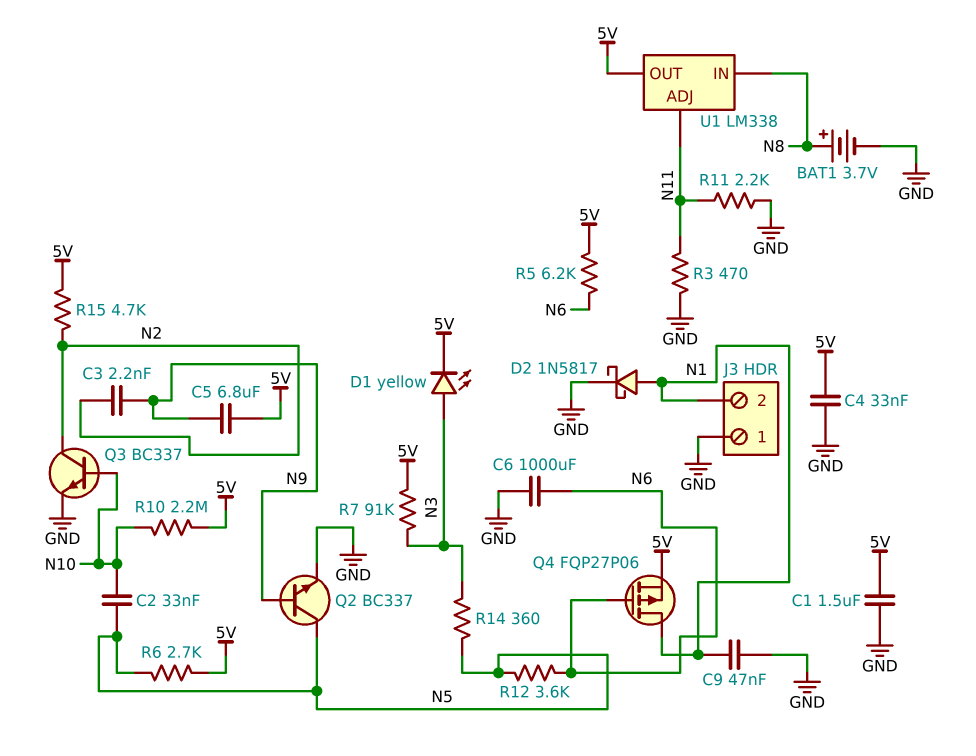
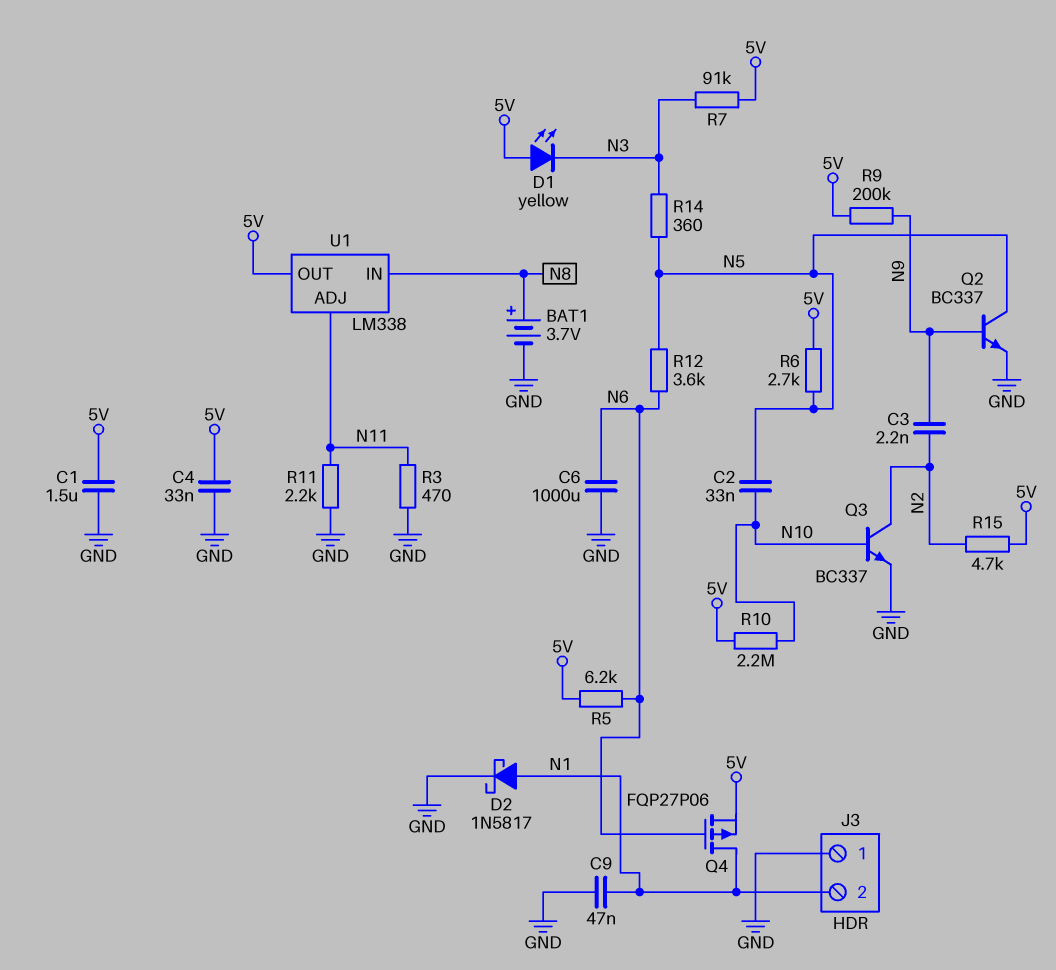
C5: 6.8uF (5V, N9) -> none
D1: LED yellow (A N3, K 5V) -> LED yellow (A 5V, K N3)
R9: none -> 200k (5V, N9)

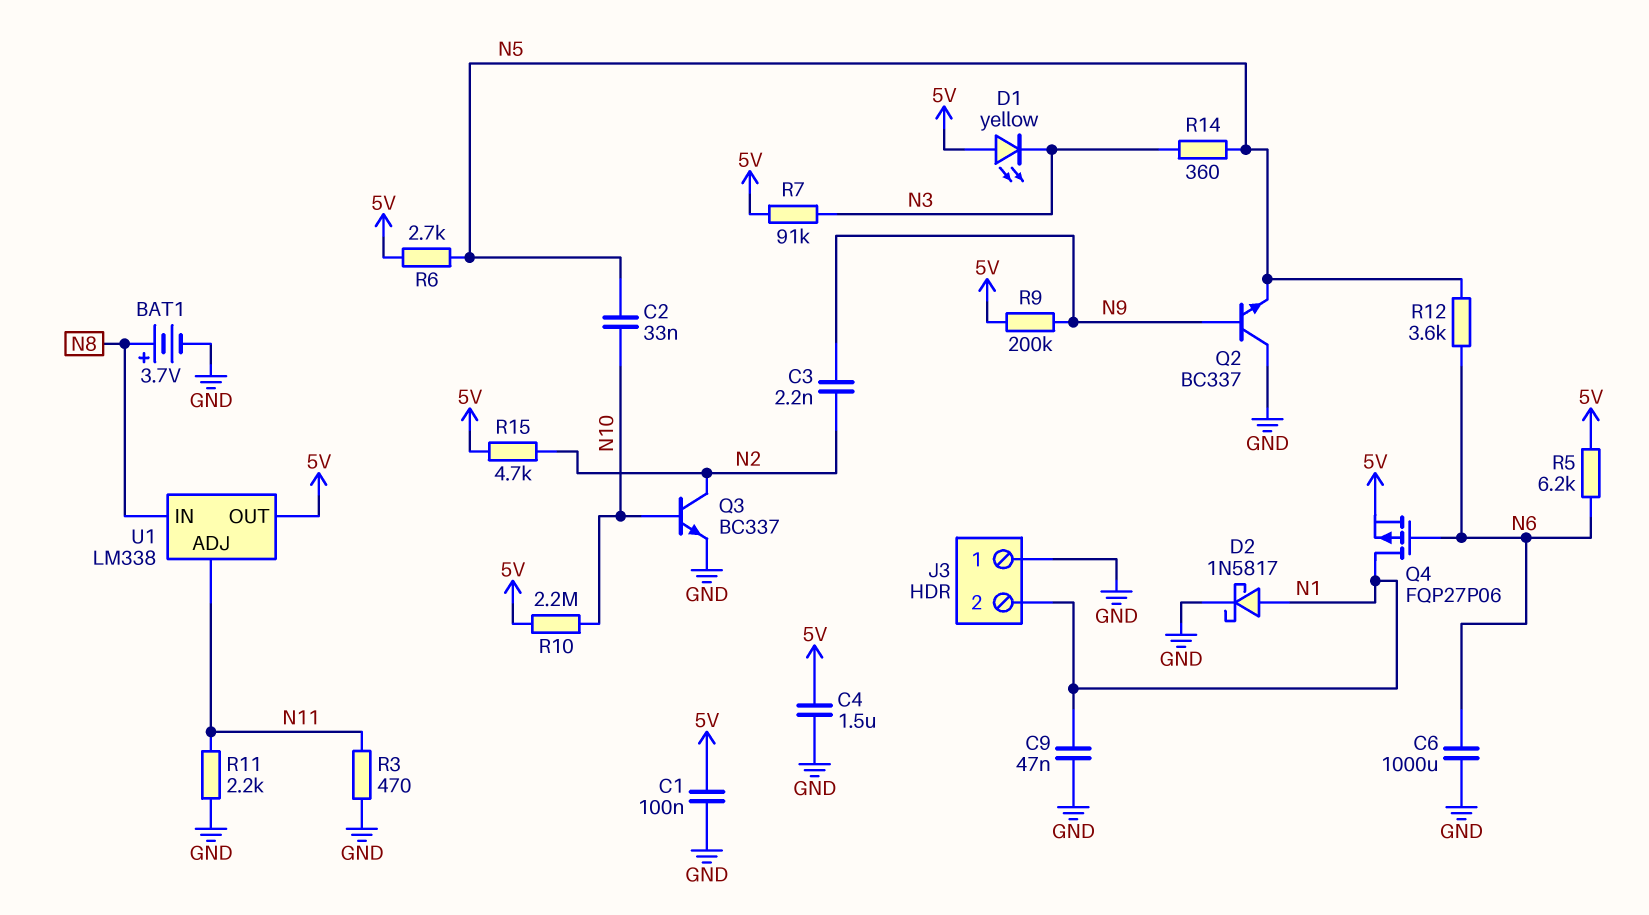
C1: 1.5uF (5V, GND) -> 100nF (5V, GND)
C4: 33nF (5V, GND) -> 1.5uF (5V, GND)
Q2: NPN BC337 (B N9, C N5, E GND) -> NPN BC337 (B N9, C GND, E N5)

